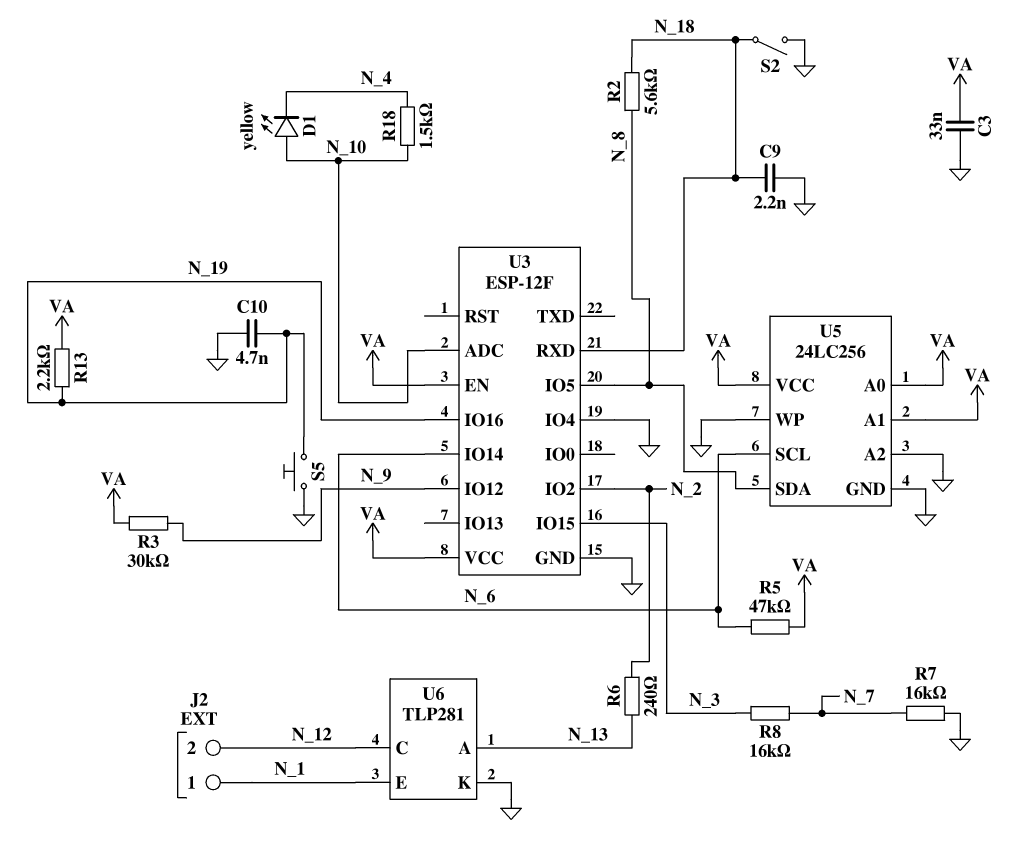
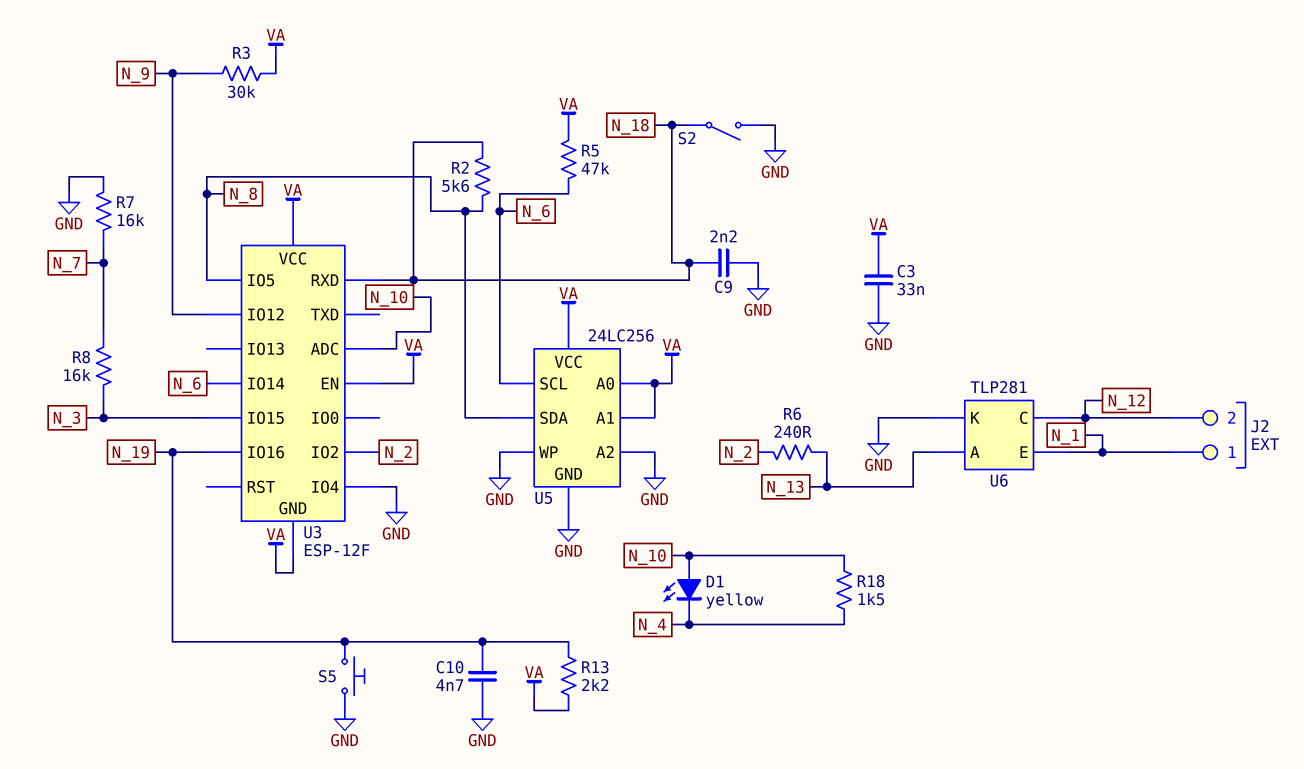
U3 pin GND: GND -> VA

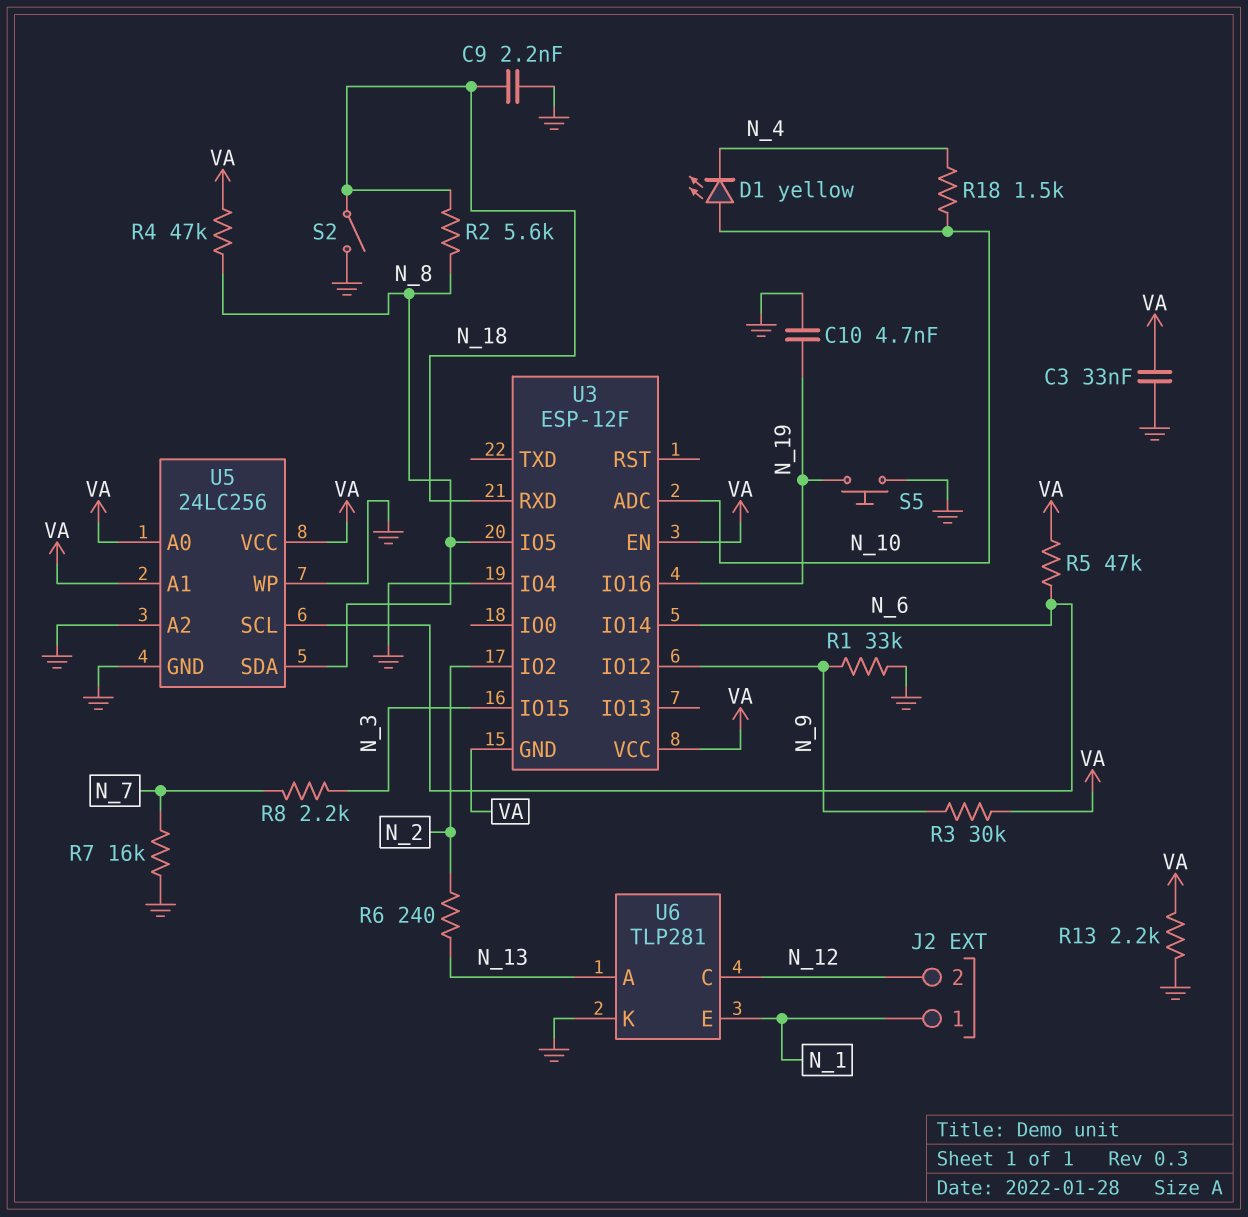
R1: none -> 33k (GND, N_9)
R4: none -> 47k (N_8, VA)
R8: 16k (N_3, N_7) -> 2.2k (N_3, N_7)
R13: 2.2k (N_19, VA) -> 2.2k (GND, VA)

